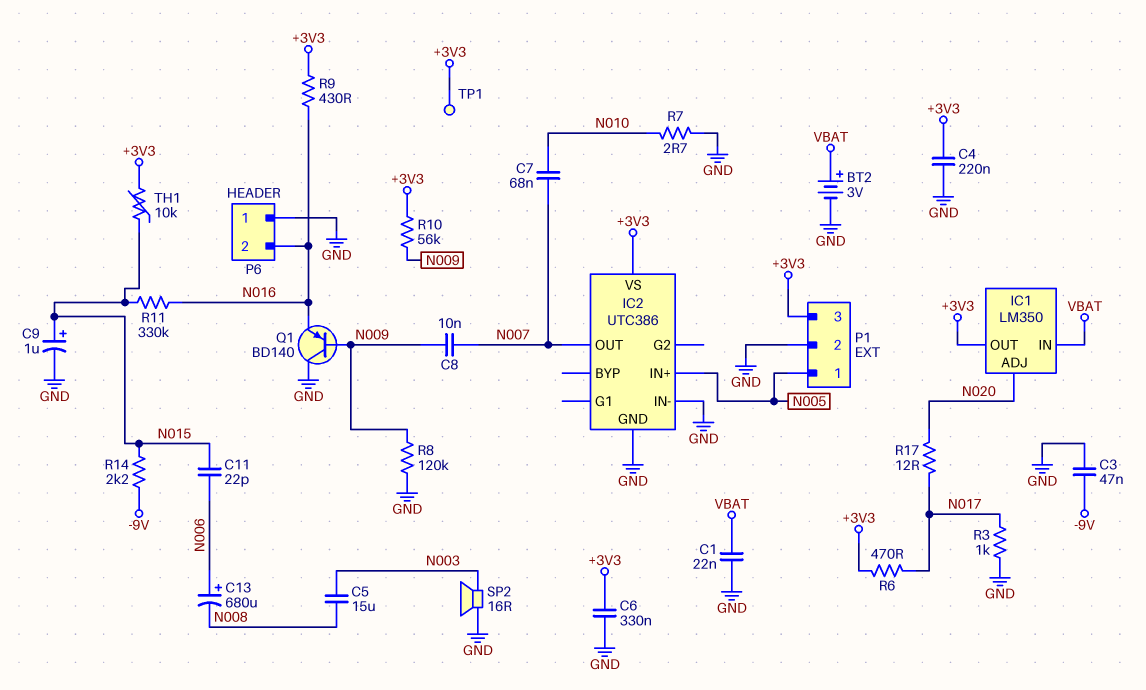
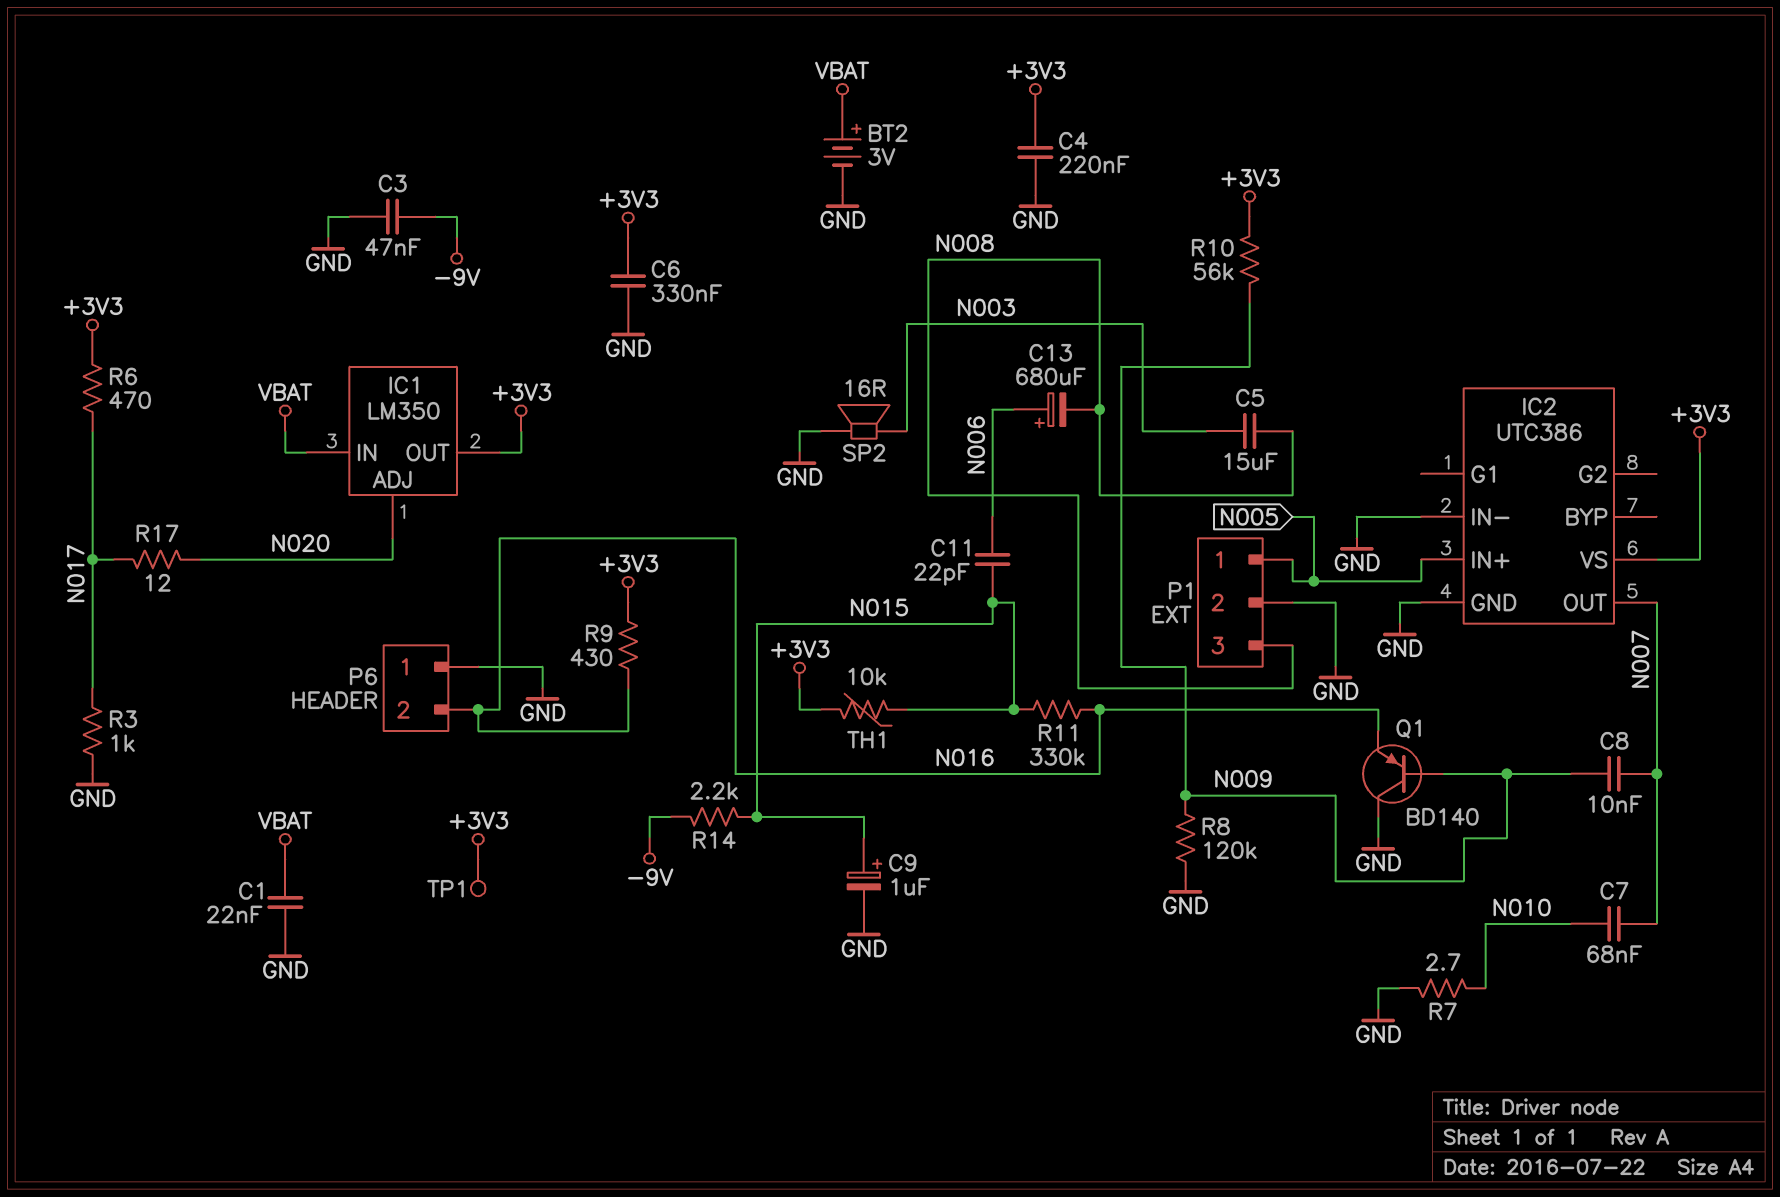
P1 pin 3: +3V3 -> N008

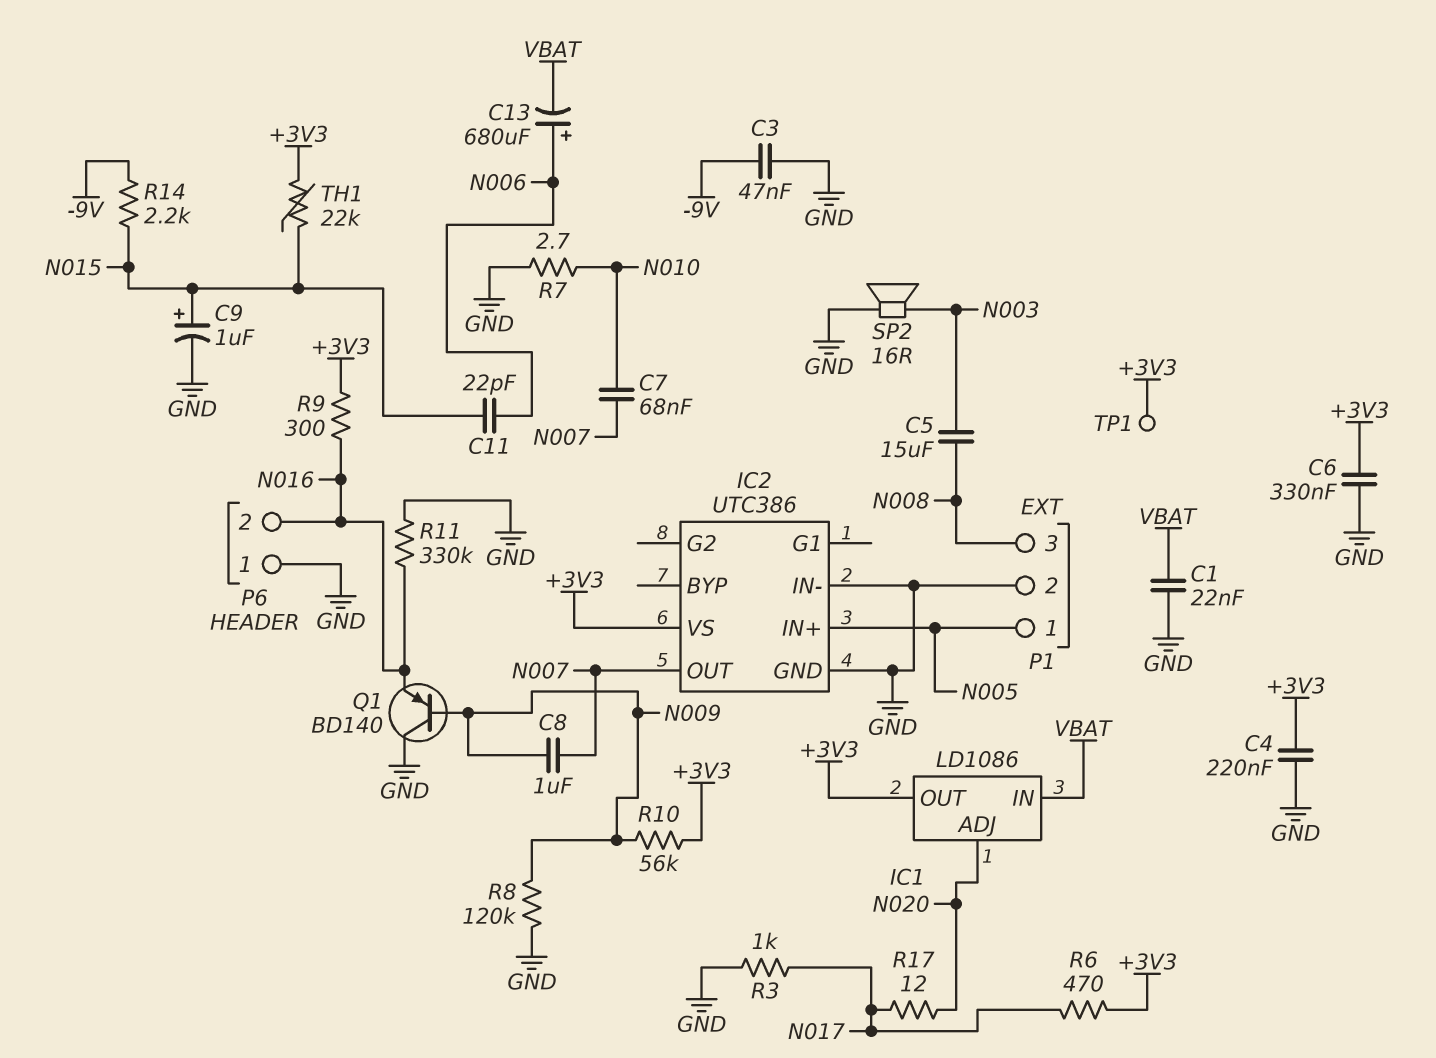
BT2: 3V (plus VBAT, minus GND) -> none
C8: 10nF (N007, N009) -> 1uF (N007, N009)
C13: 680uF (plus N006, minus N008) -> 680uF (plus N006, minus VBAT)
IC1: LM350 -> LD1086
R9: 430 (+3V3, N016) -> 300 (+3V3, N016)
R11: 330k (N015, N016) -> 330k (GND, N016)
TH1: 10k (+3V3, N015) -> 22k (+3V3, N015)

